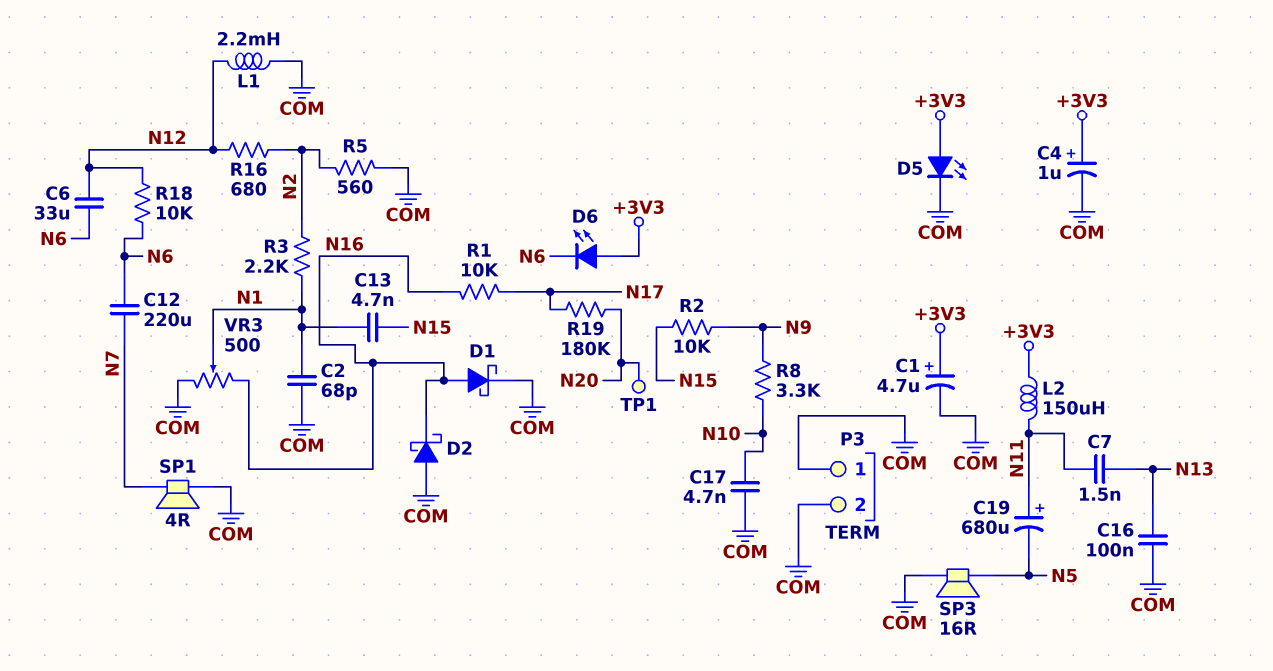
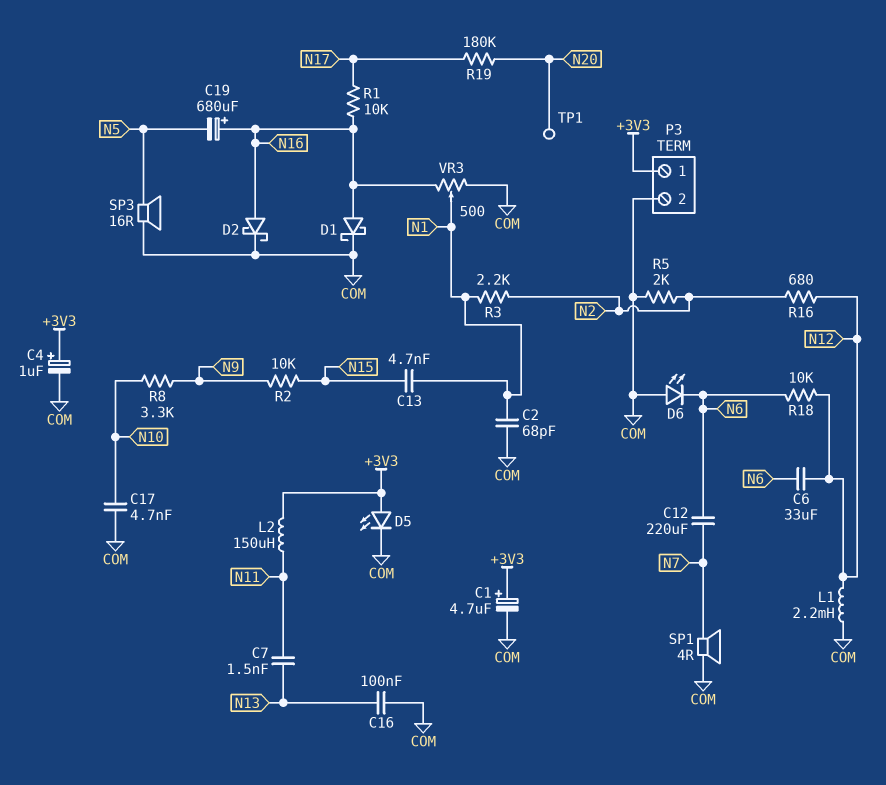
C19: 680uF (plus N11, minus N5) -> 680uF (plus N16, minus N5)
D2: schottky (A COM, K N16) -> schottky (A N16, K COM)
D6: LED (A +3V3, K N6) -> LED (A COM, K N6)
P3 pin 1: COM -> +3V3
R5: 560 (COM, N2) -> 2k (COM, N2)

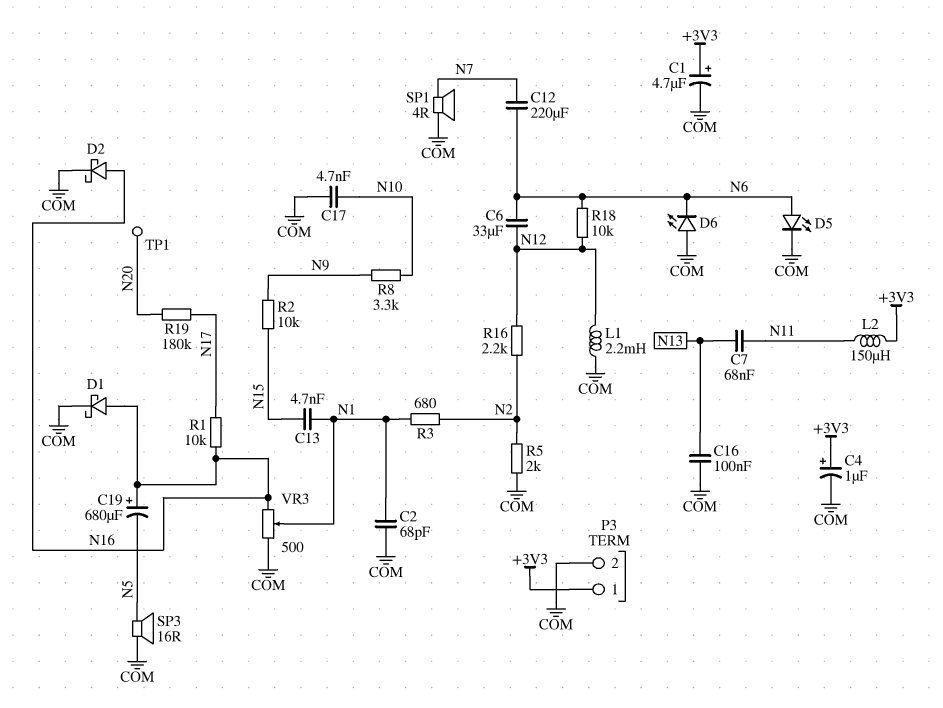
C7: 1.5nF (N11, N13) -> 68nF (N11, N13)
D5: LED (A +3V3, K COM) -> LED (A N6, K COM)
R3: 2.2k (N1, N2) -> 680 (N1, N2)
R16: 680 (N2, N12) -> 2.2k (N2, N12)

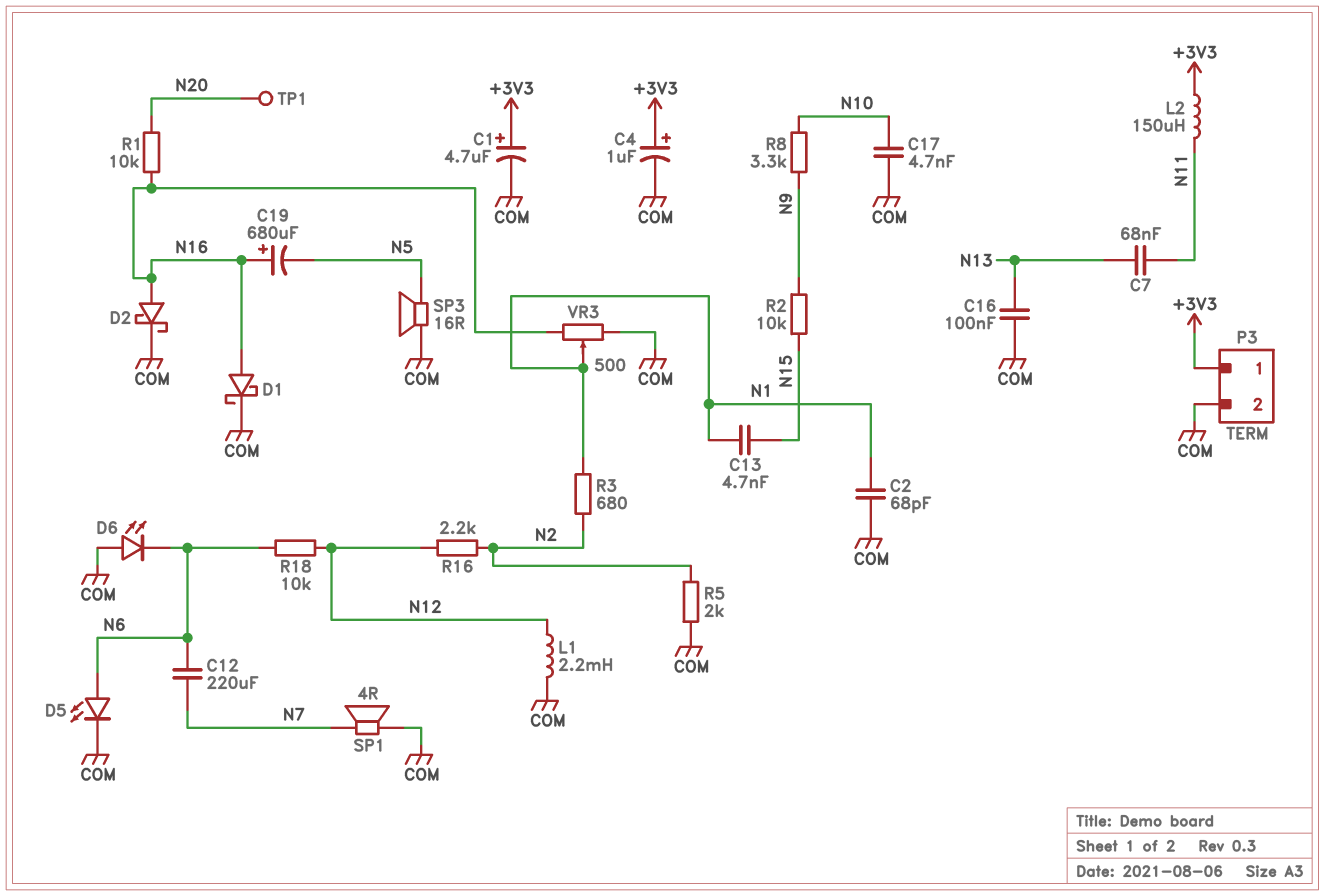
C6: 33uF (N6, N12) -> none
R1: 10k (N16, N17) -> 10k (N16, N20)
R19: 180k (N17, N20) -> none

